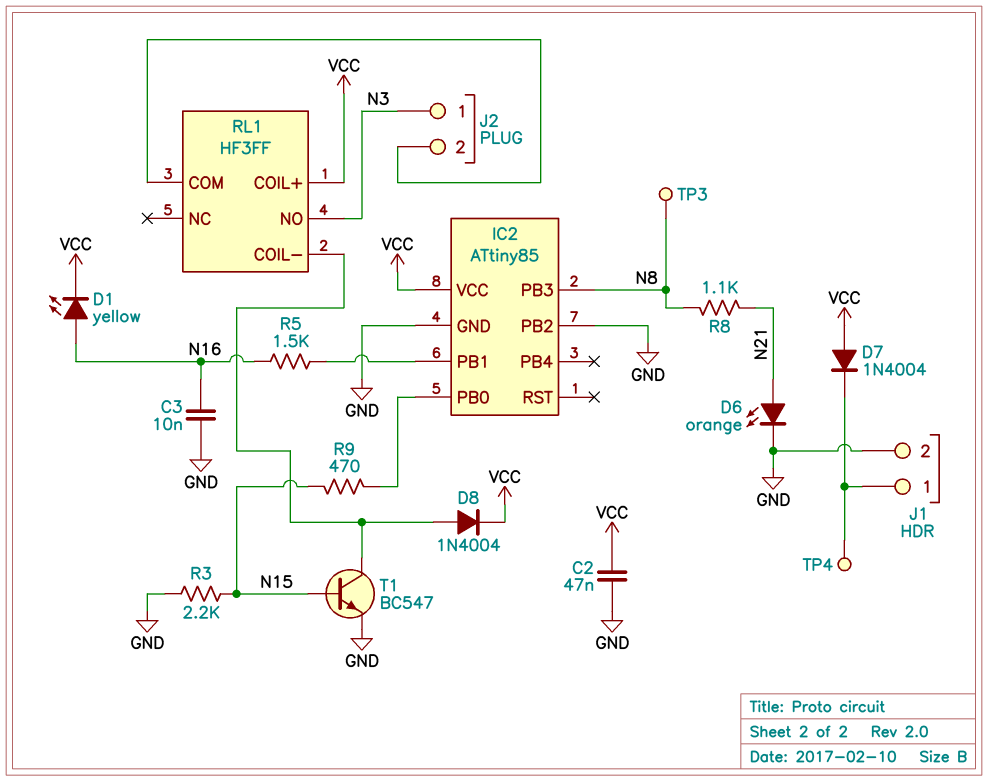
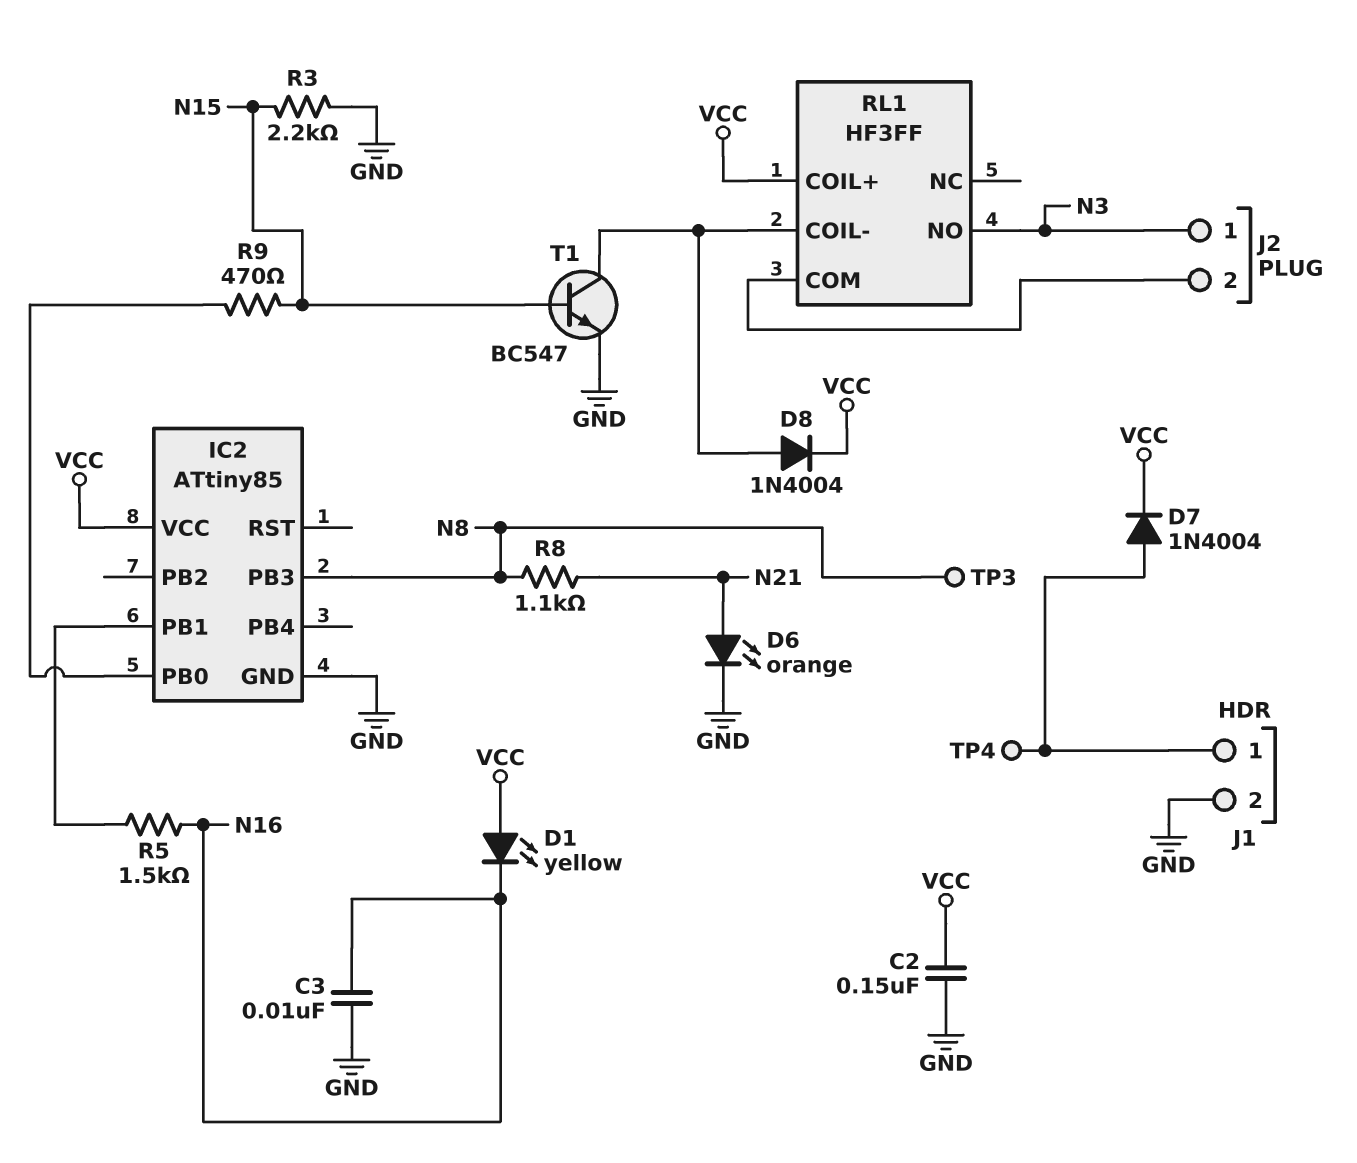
C2: 47nF (GND, VCC) -> 150nF (GND, VCC)
D1: LED yellow (A N16, K VCC) -> LED yellow (A VCC, K N16)
D7: diode 1N4004 (A VCC, K J1/1) -> diode 1N4004 (A J1/1, K VCC)
IC2 pin PB2: GND -> none

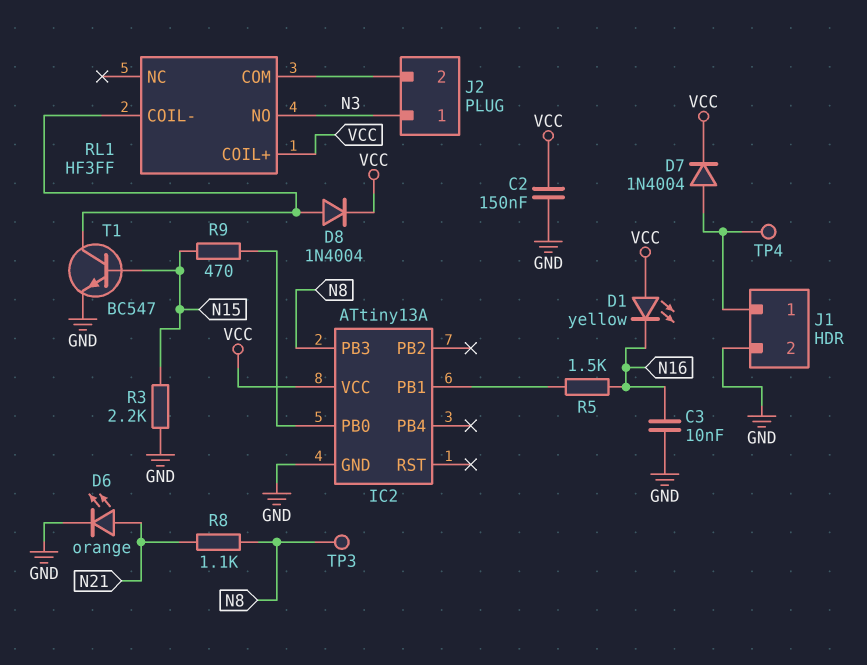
IC2: ATtiny85 -> ATtiny13A

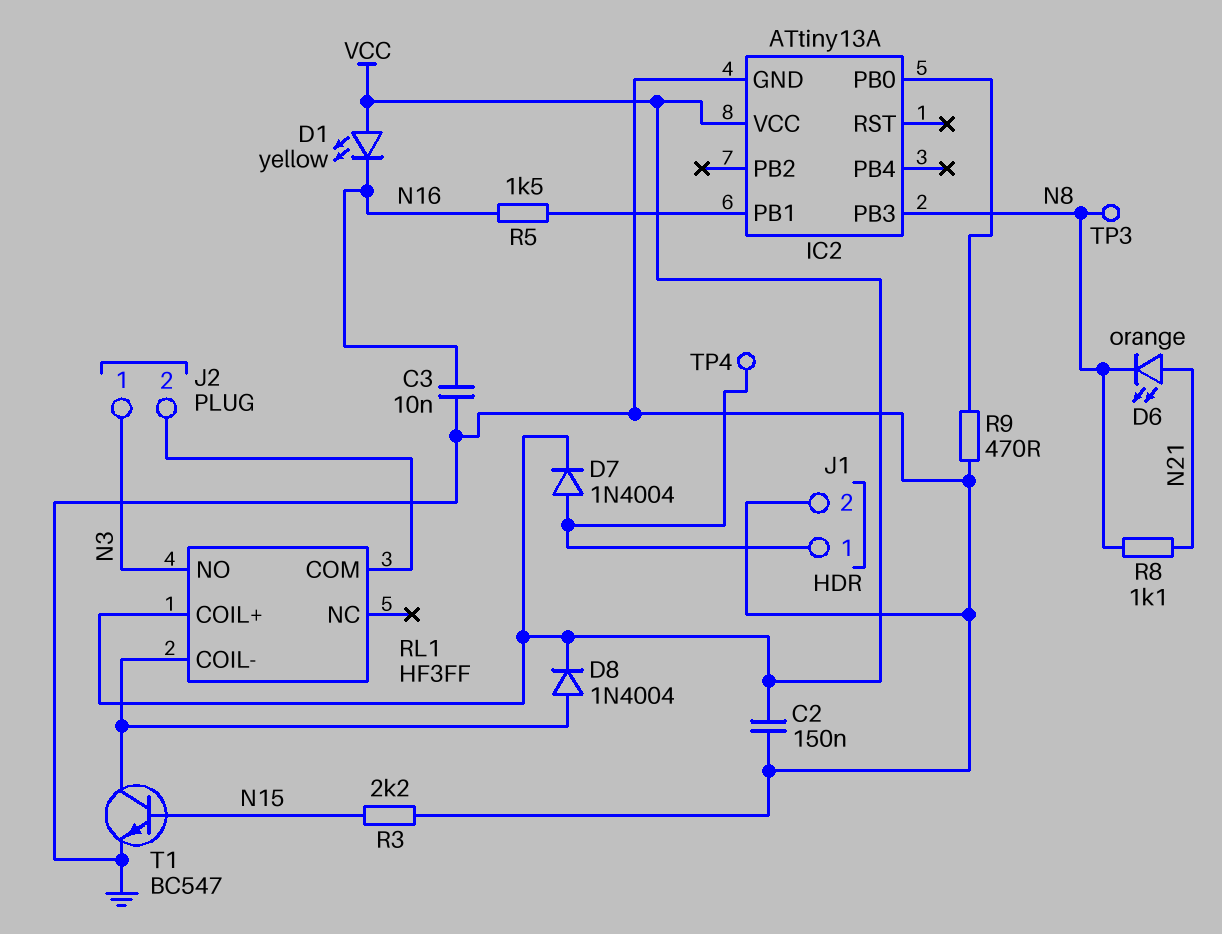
D6: LED orange (A N21, K GND) -> LED orange (A N21, K N8)
R9: 470 (IC2/PB0, N15) -> 470 (GND, IC2/PB0)

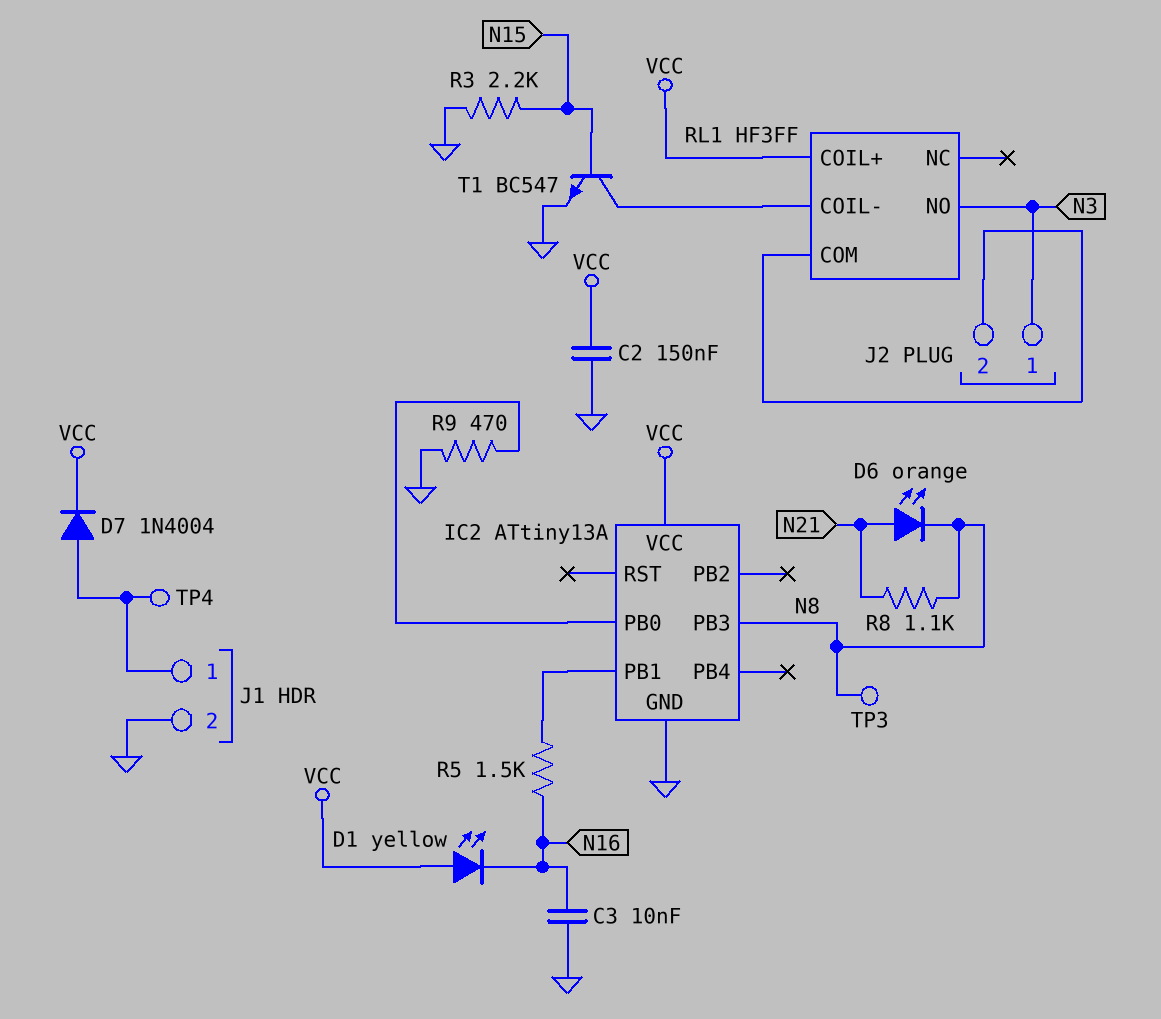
D8: diode 1N4004 (A RL1/COIL-, K VCC) -> none

